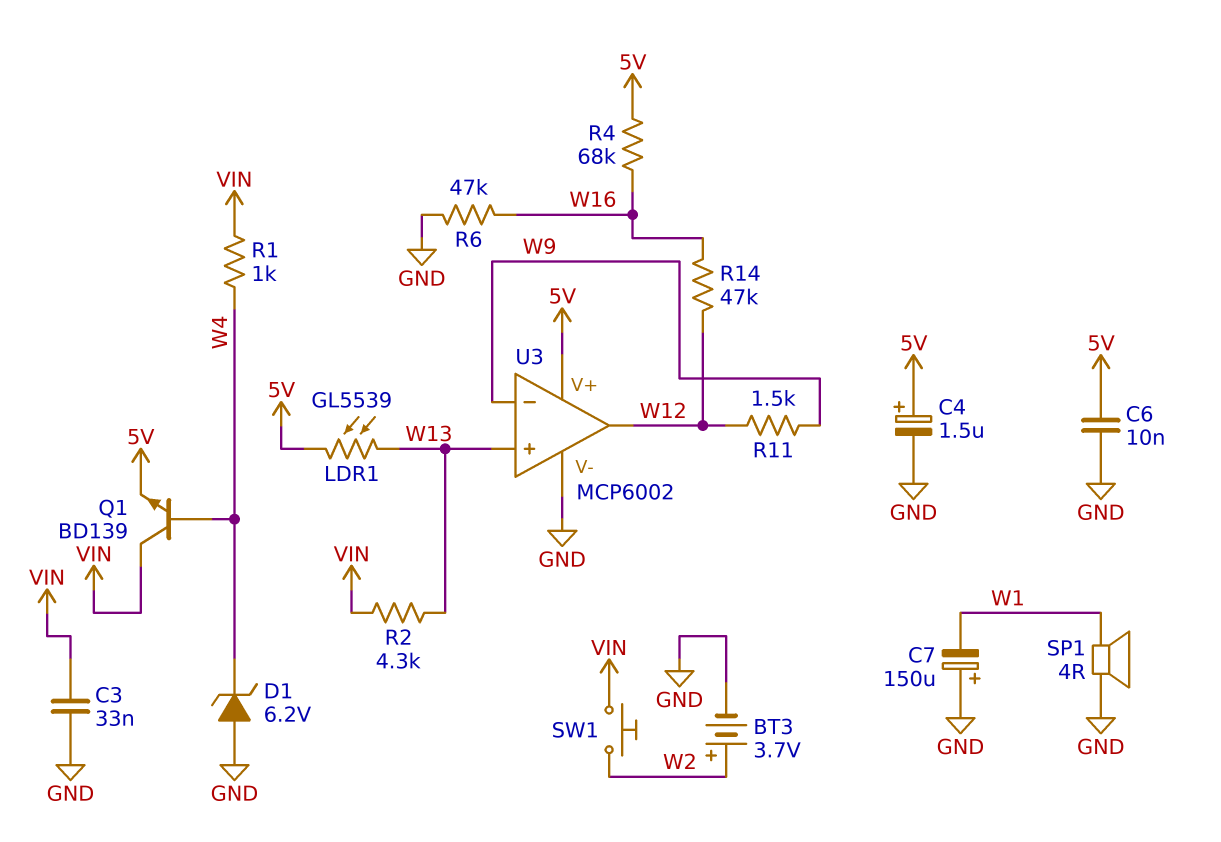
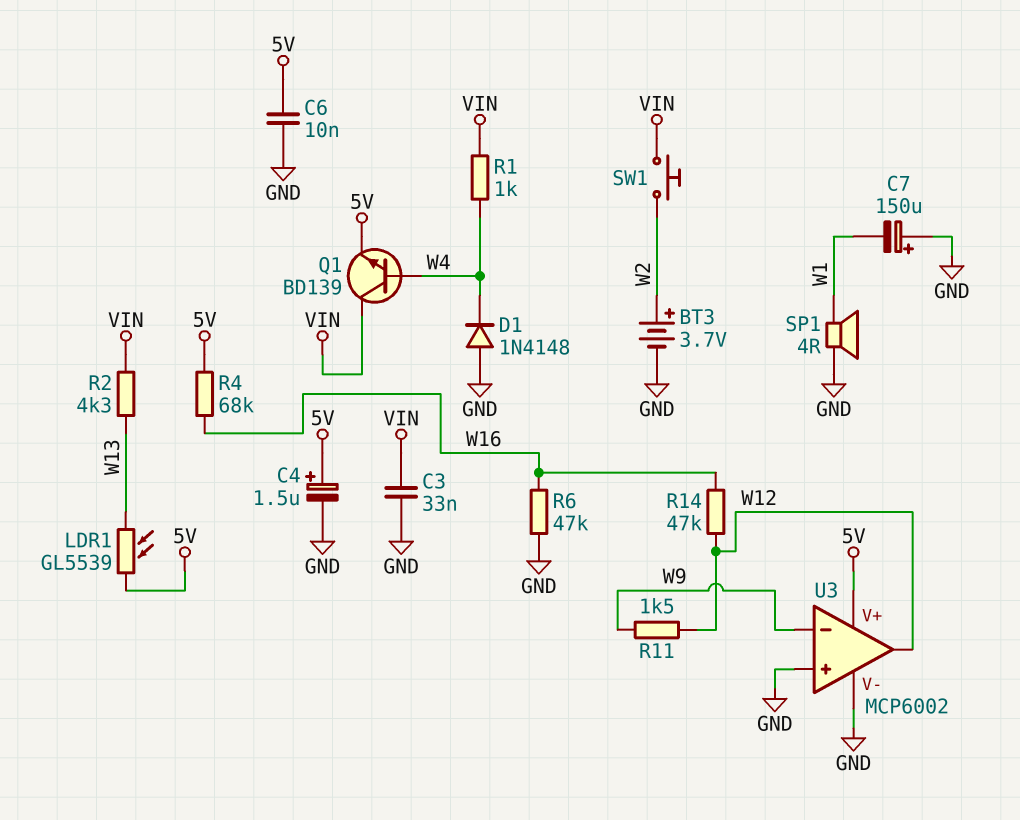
D1: zener 6.2V (A GND, K W4) -> diode 1N4148 (A GND, K W4)
U3 pin in+: W13 -> GND

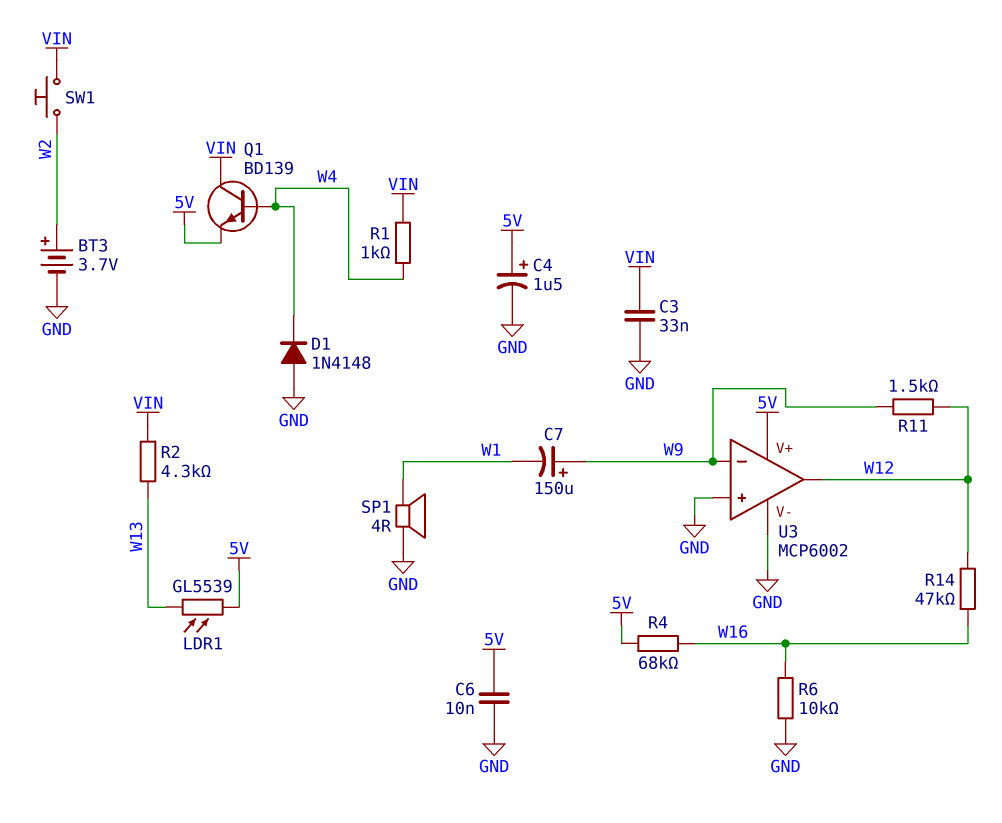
C7: 150uF (plus GND, minus W1) -> 150uF (plus W9, minus W1)
R6: 47k (GND, W16) -> 10k (GND, W16)

